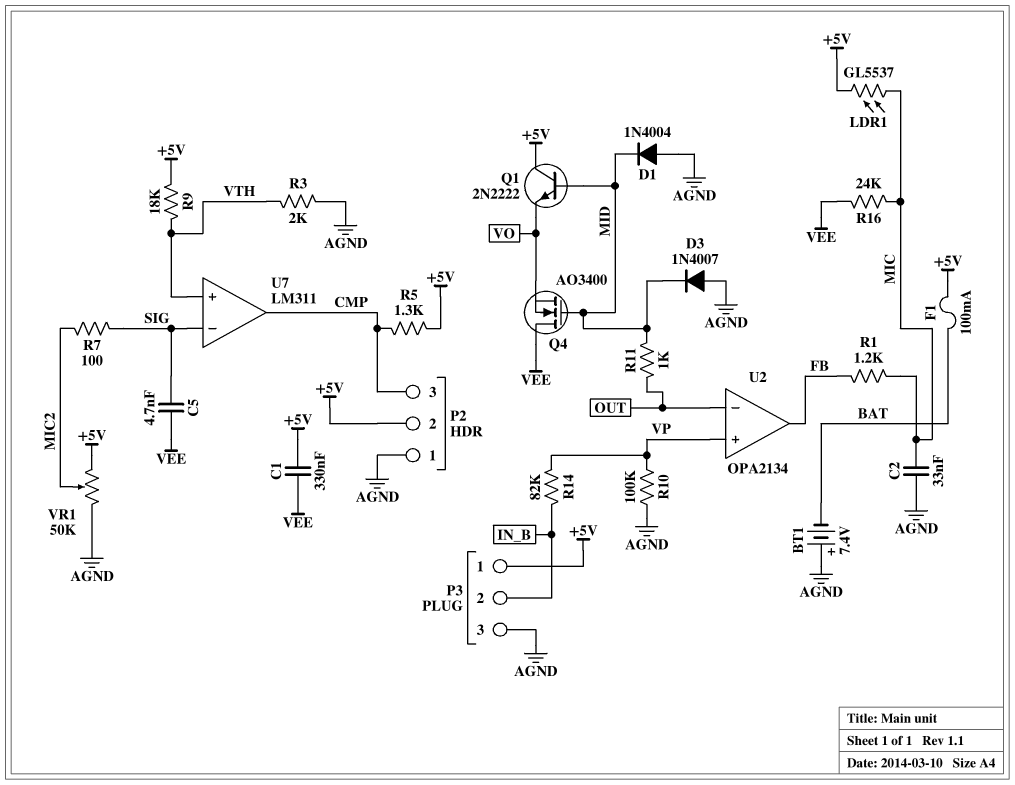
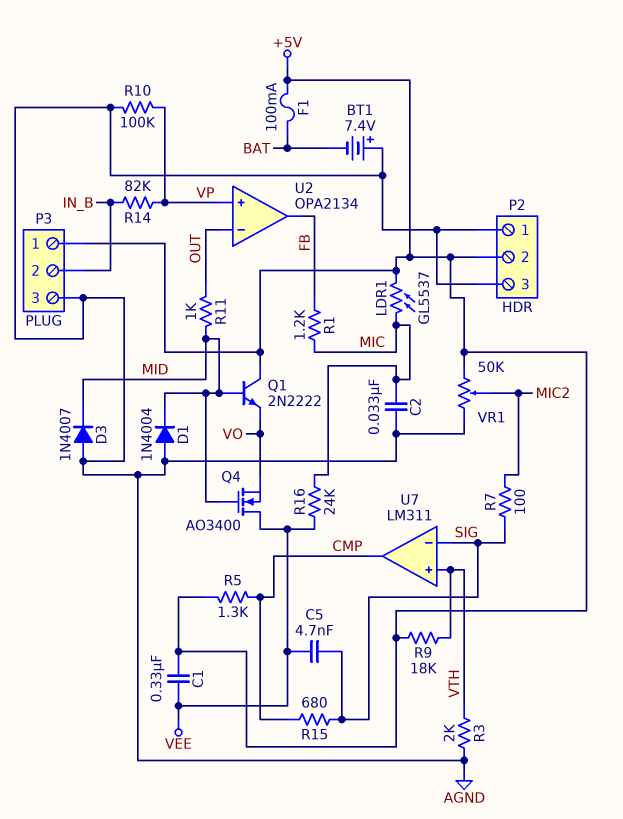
P2 pin 3: CMP -> AGND
R15: none -> 680 (CMP, SIG)

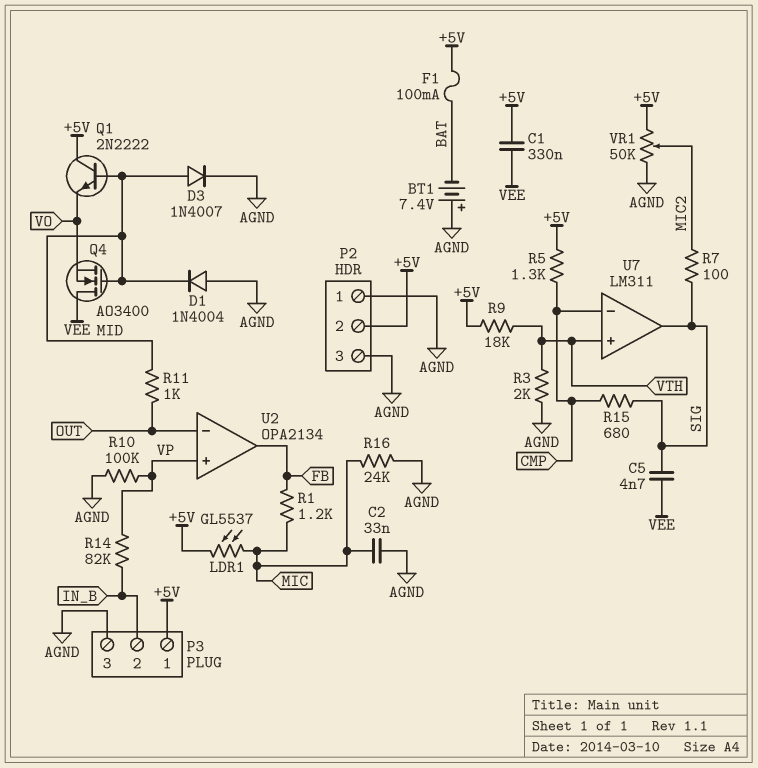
D3: diode 1N4007 (A AGND, K MID) -> diode 1N4007 (A MID, K AGND)
R16: 24k (MIC, VEE) -> 24k (AGND, MIC)
U7 pin in-: SIG -> CMP
U7 pin out: CMP -> SIG

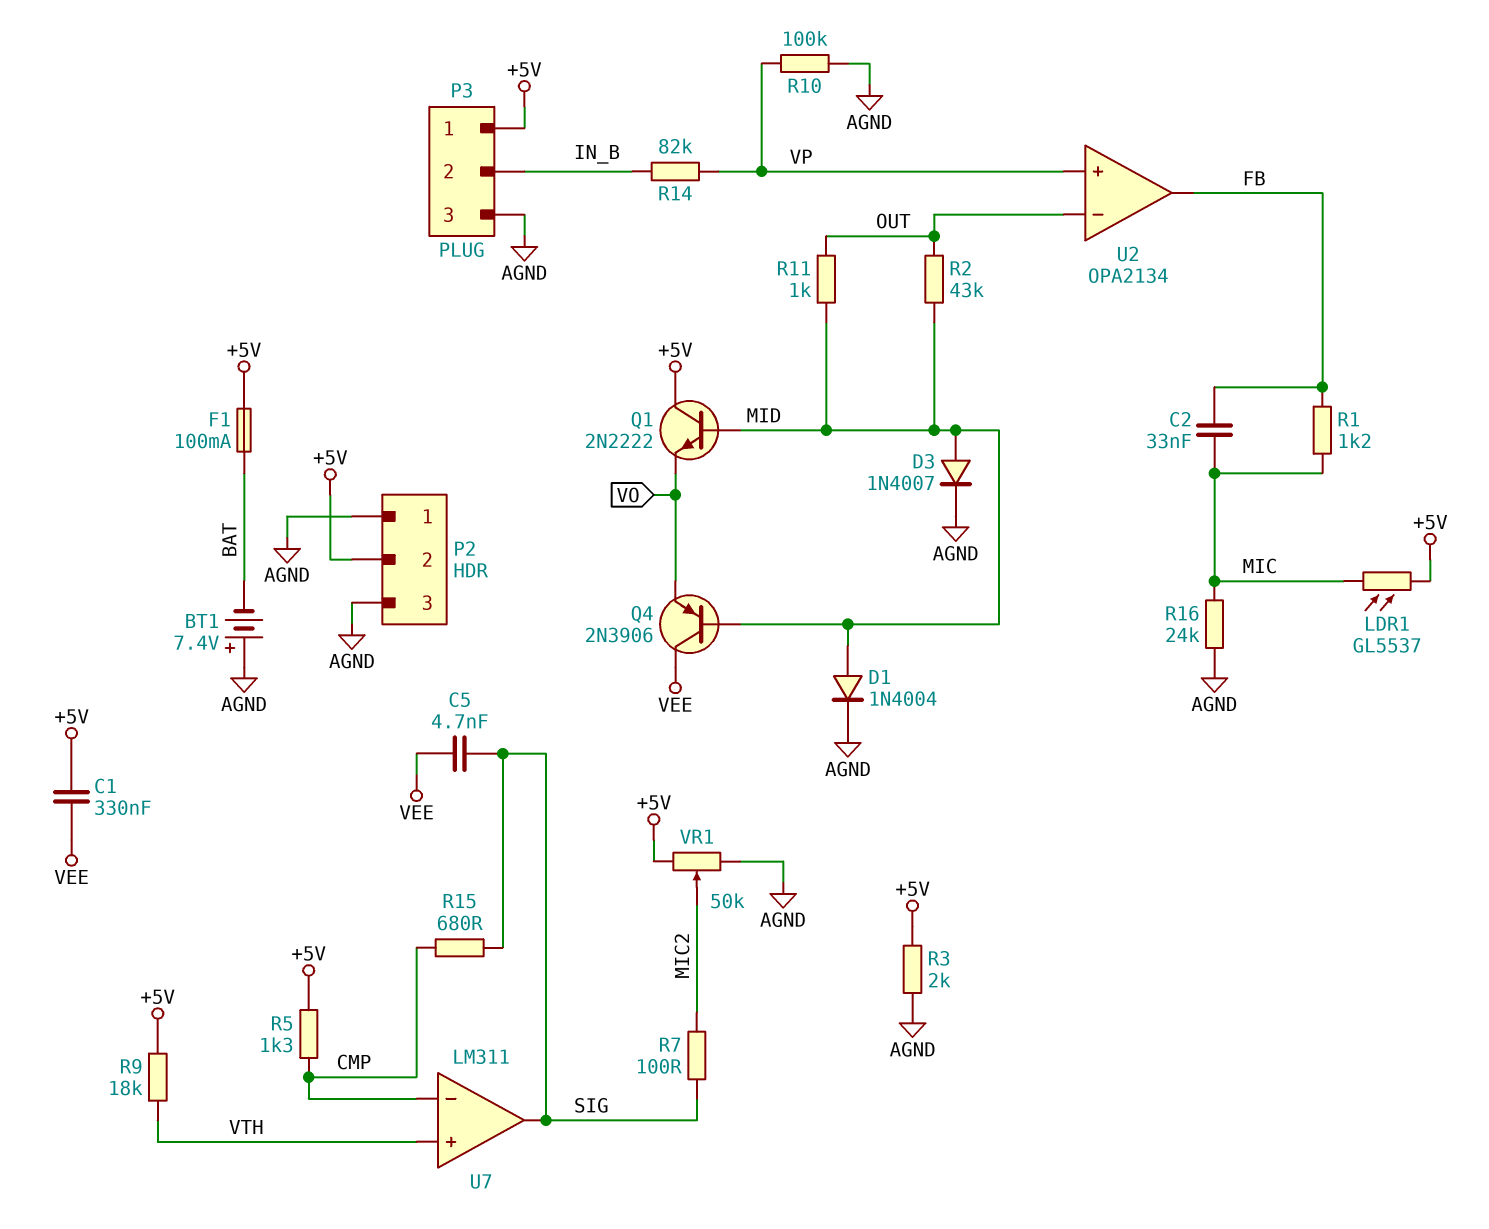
C2: 33nF (AGND, MIC) -> 33nF (FB, MIC)
D1: diode 1N4004 (A AGND, K MID) -> diode 1N4004 (A MID, K AGND)
Q4: NMOS AO3400 (G MID, D VEE, S VO) -> PNP 2N3906 (B MID, C VEE, E VO)
R2: none -> 43k (MID, OUT)
R3: 2k (AGND, VTH) -> 2k (+5V, AGND)

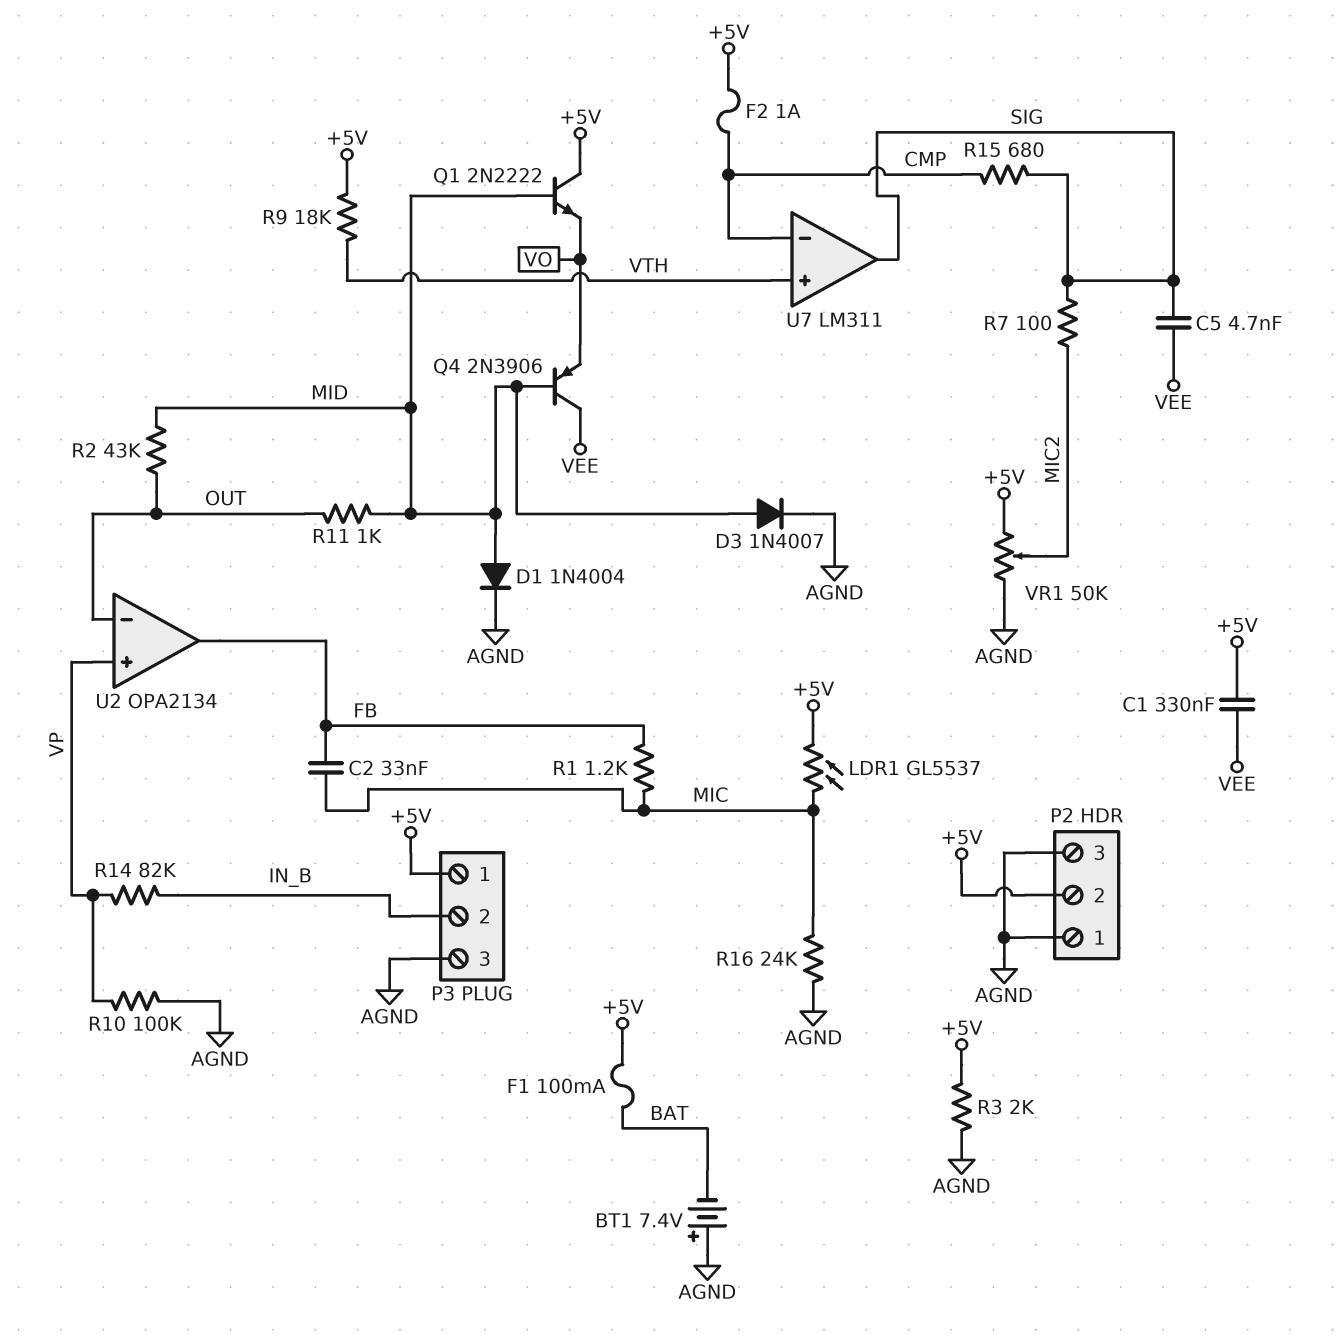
F2: none -> 1A (+5V, CMP)
R5: 1.3k (+5V, CMP) -> none

